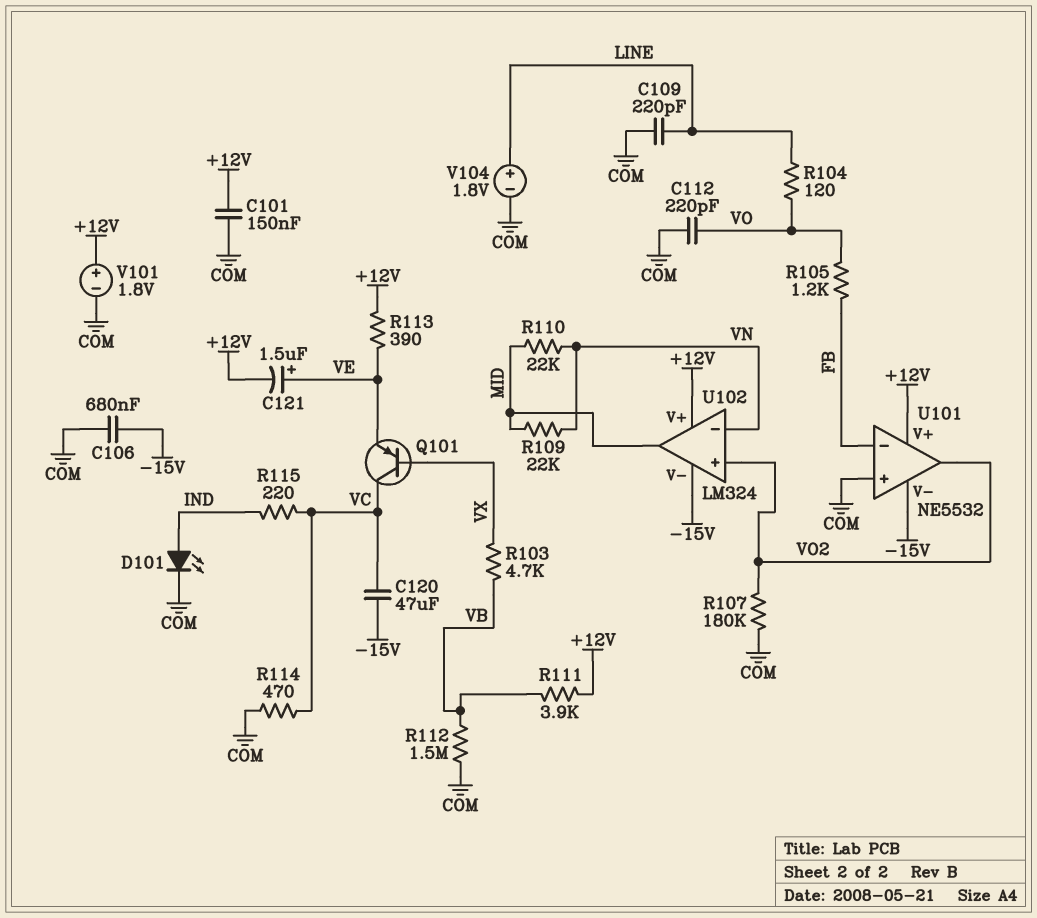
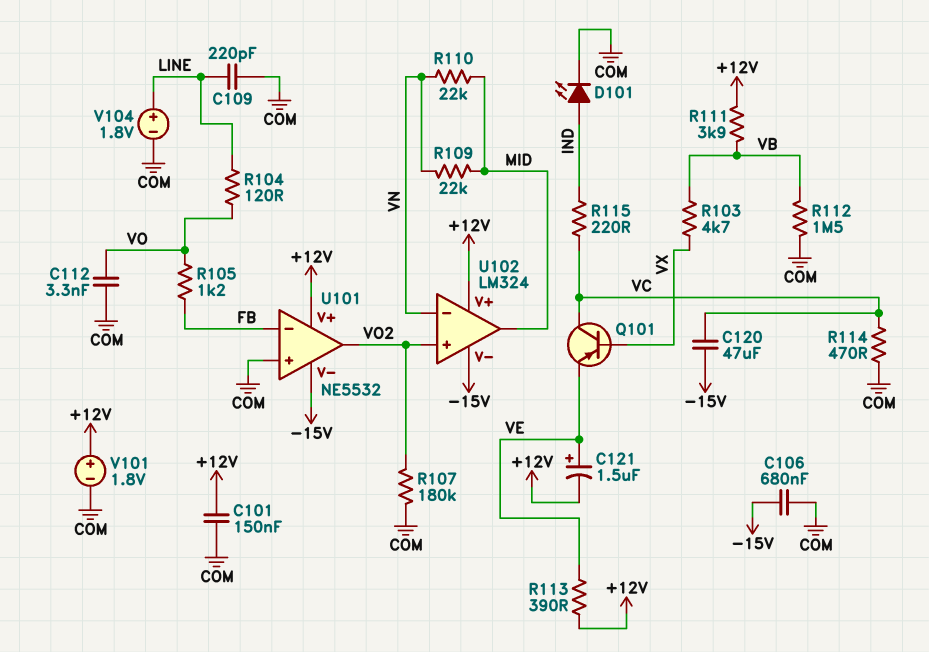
C112: 220pF (COM, VO) -> 3.3nF (COM, VO)

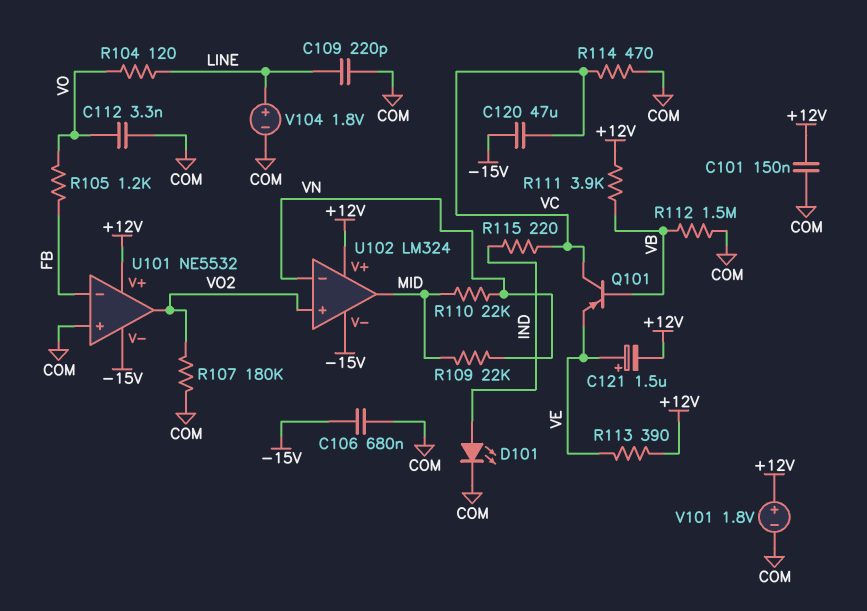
Q101: PNP (B VX, C VC, E VE) -> PNP (B VB, C VC, E VE)
R103: 4.7k (VB, VX) -> none

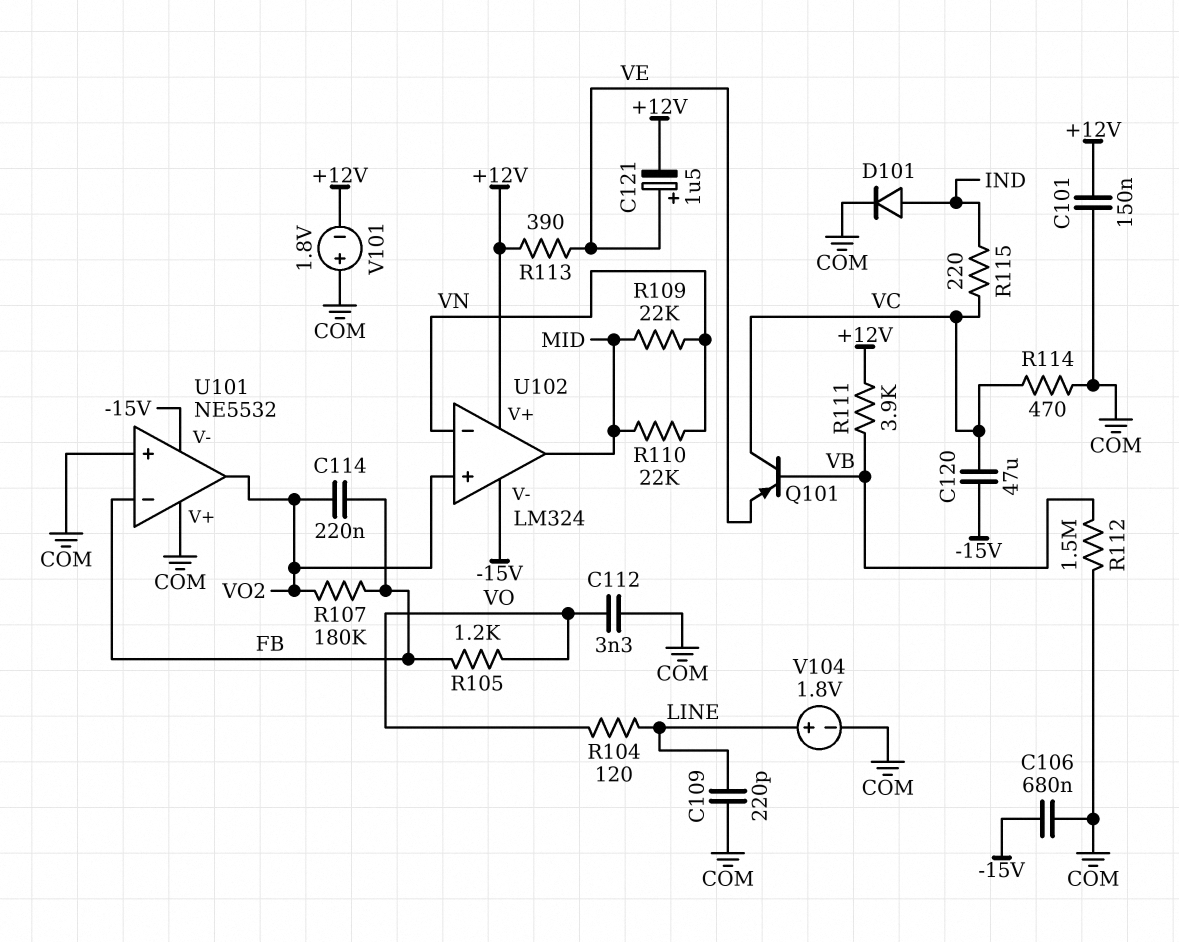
C114: none -> 220nF (FB, VO2)
D101: LED (A IND, K COM) -> diode (A IND, K COM)
R107: 180k (COM, VO2) -> 180k (FB, VO2)
U101 pin V+: +12V -> COM
V101: 1.8V (plus +12V, minus COM) -> 1.8V (plus COM, minus +12V)

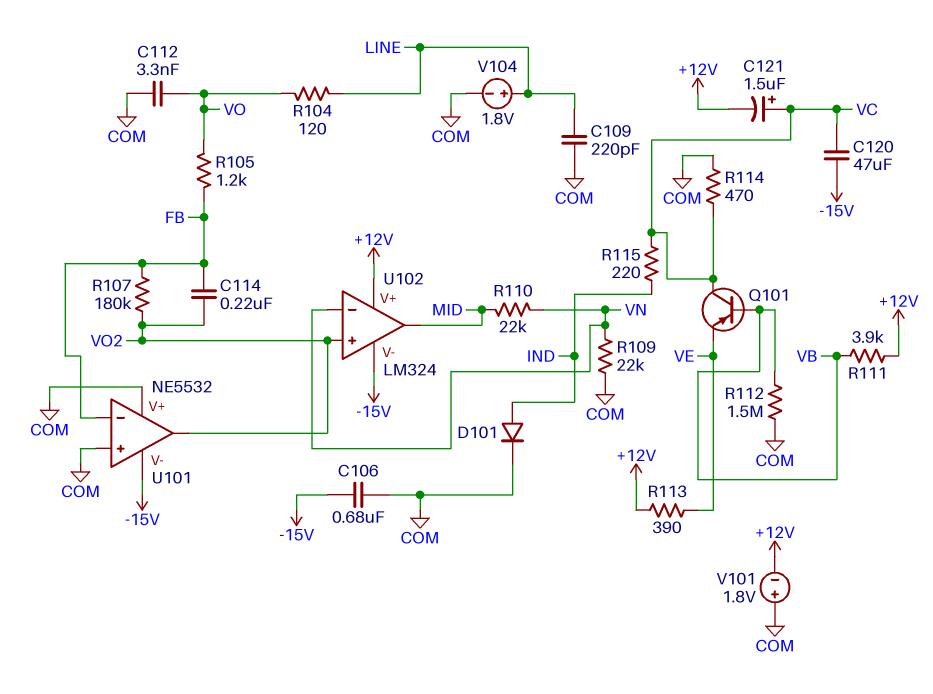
C101: 150nF (+12V, COM) -> none
C121: 1.5uF (plus VE, minus +12V) -> 1.5uF (plus VC, minus +12V)
R109: 22k (MID, VN) -> 22k (COM, VN)

